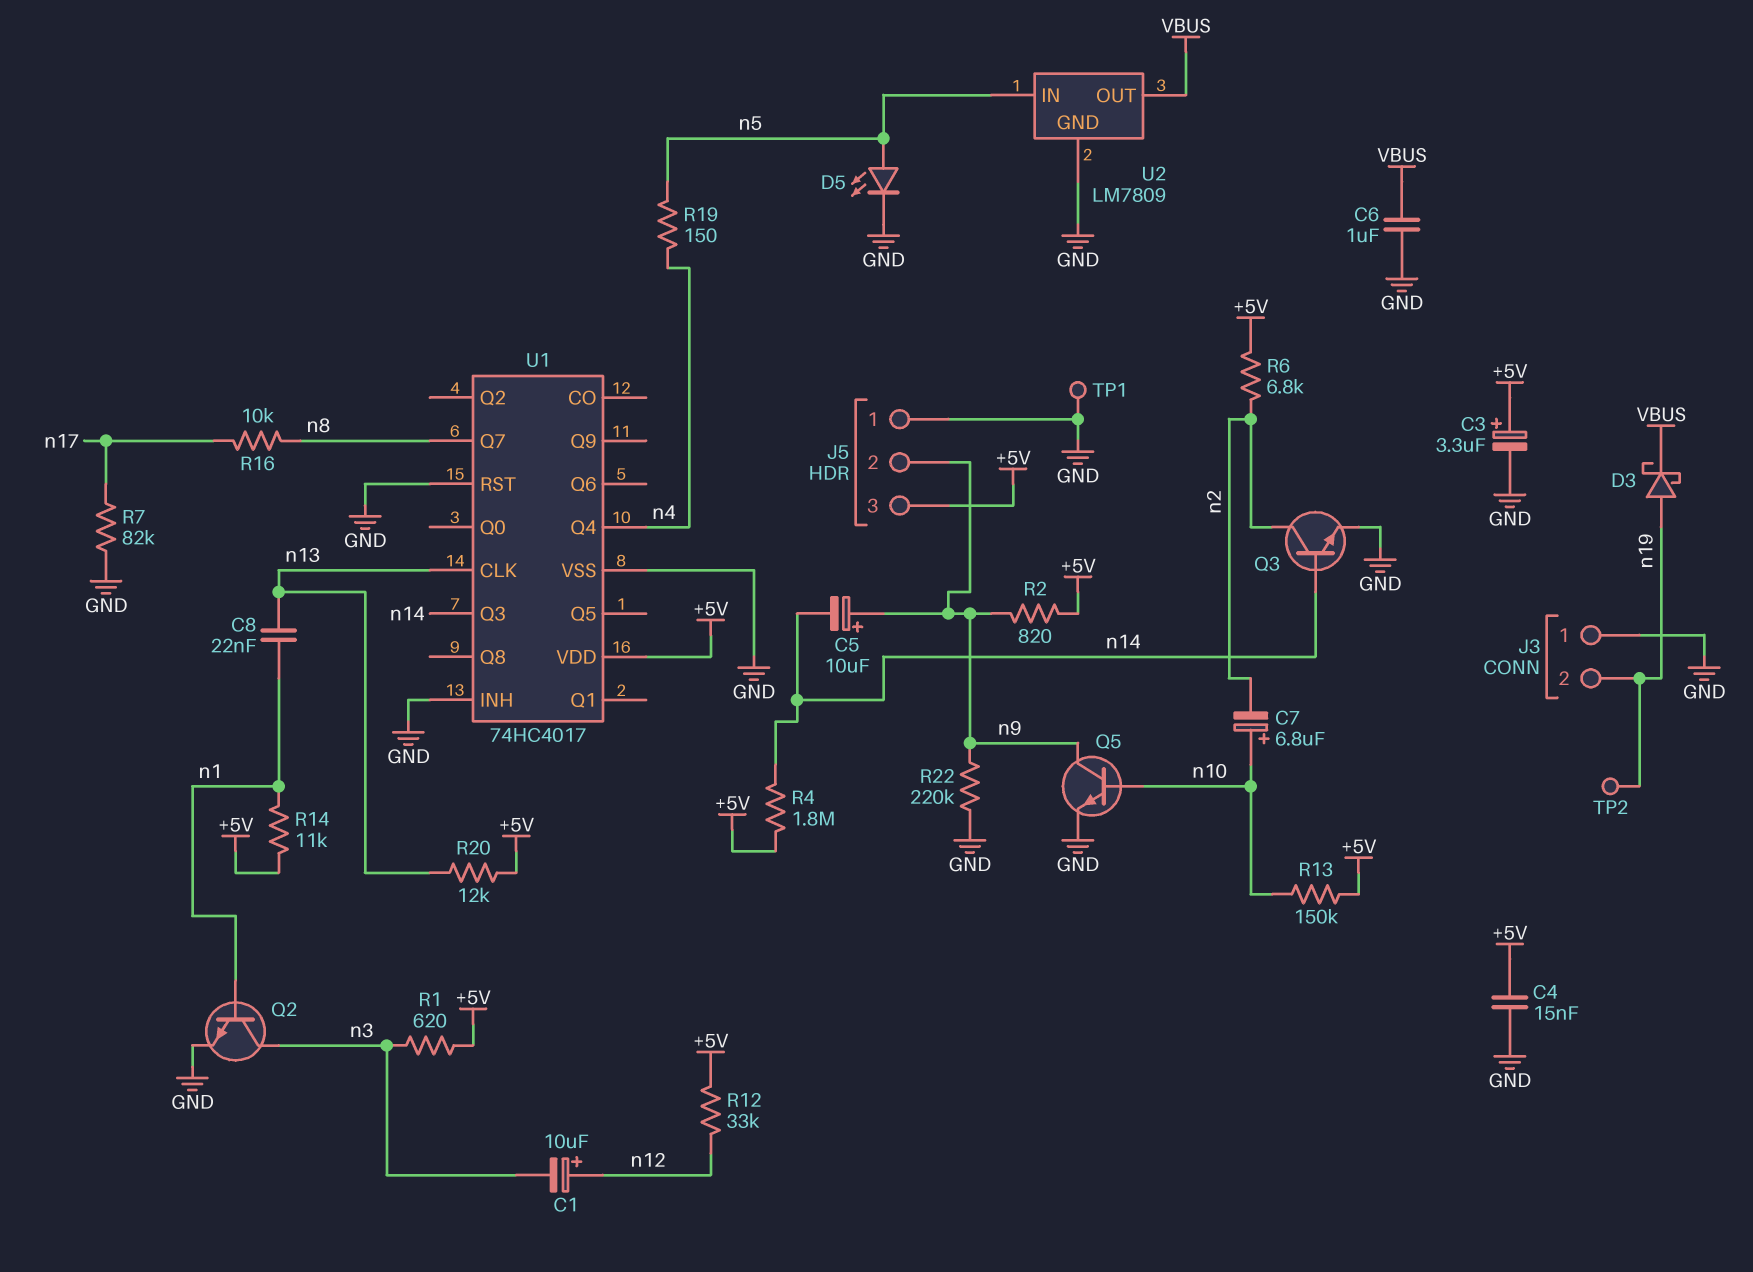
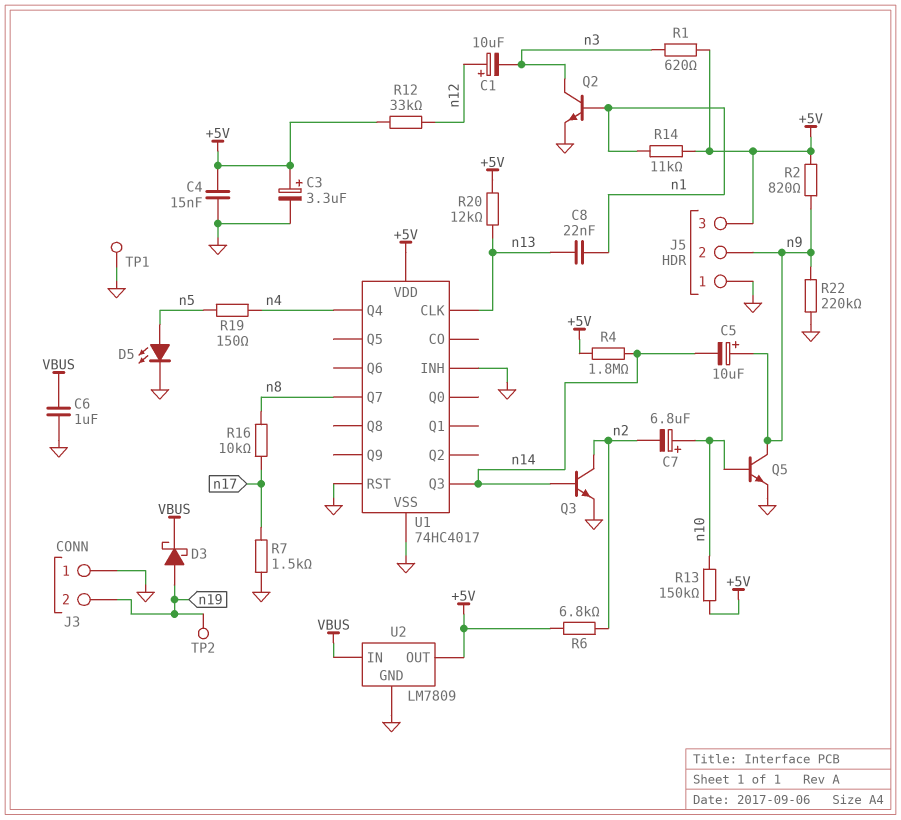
R7: 82k (GND, n17) -> 1.5k (GND, n17)
U2 pin IN: n5 -> VBUS
U2 pin OUT: VBUS -> +5V

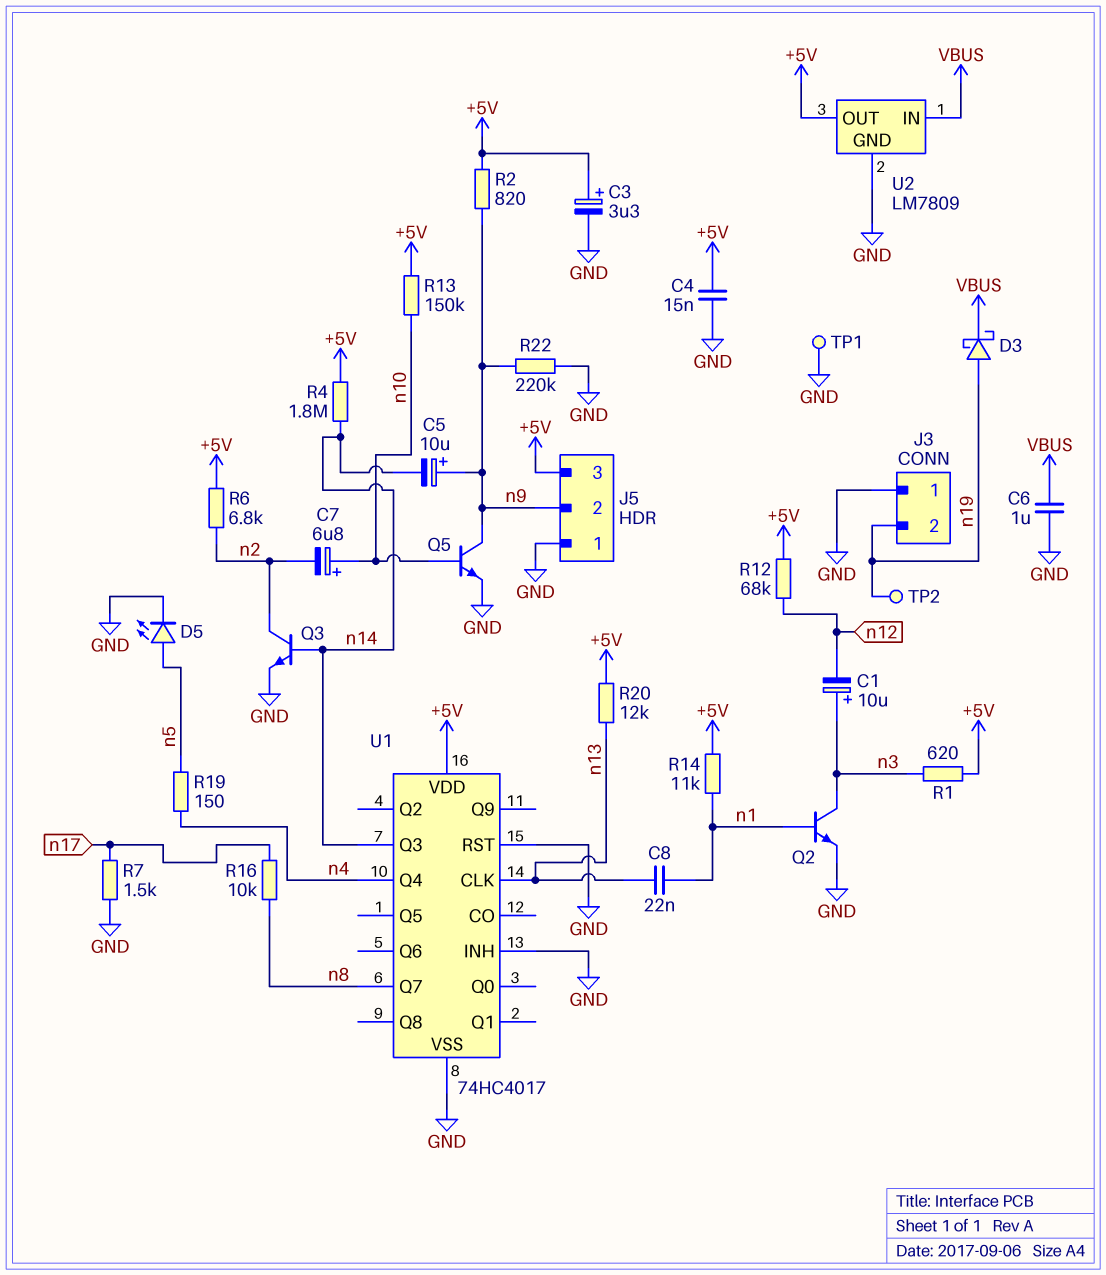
C1: 10uF (plus n12, minus n3) -> 10uF (plus n3, minus n12)
R12: 33k (+5V, n12) -> 68k (+5V, n12)

